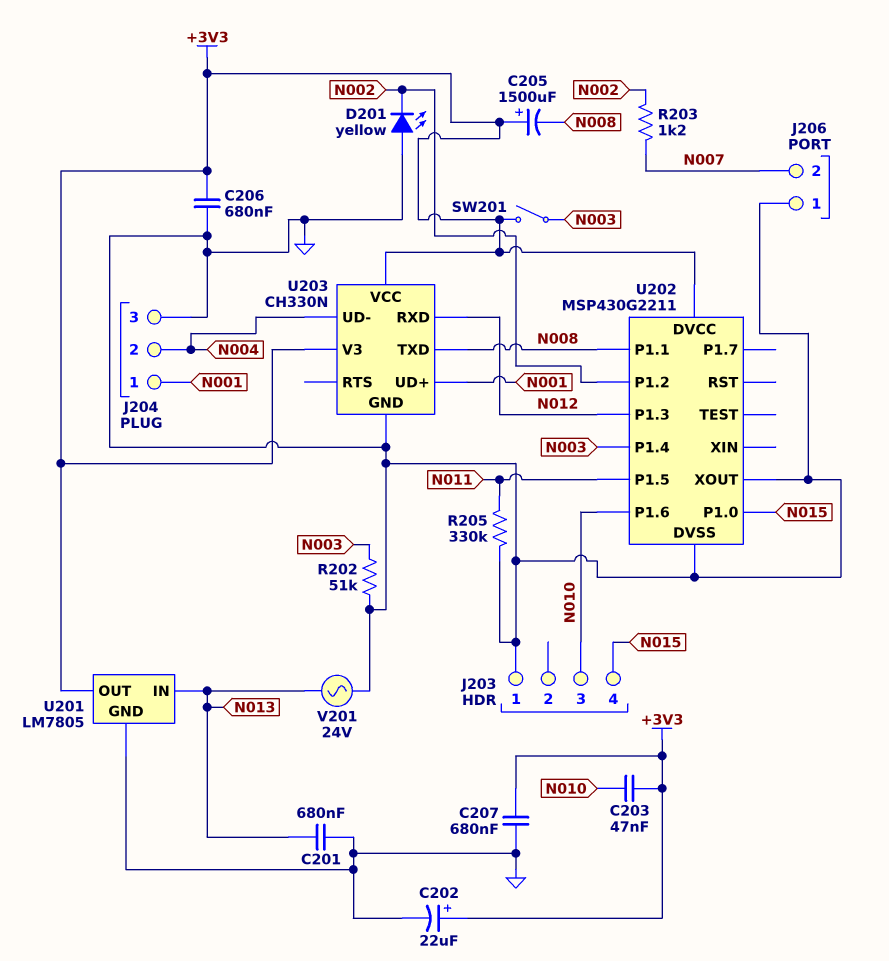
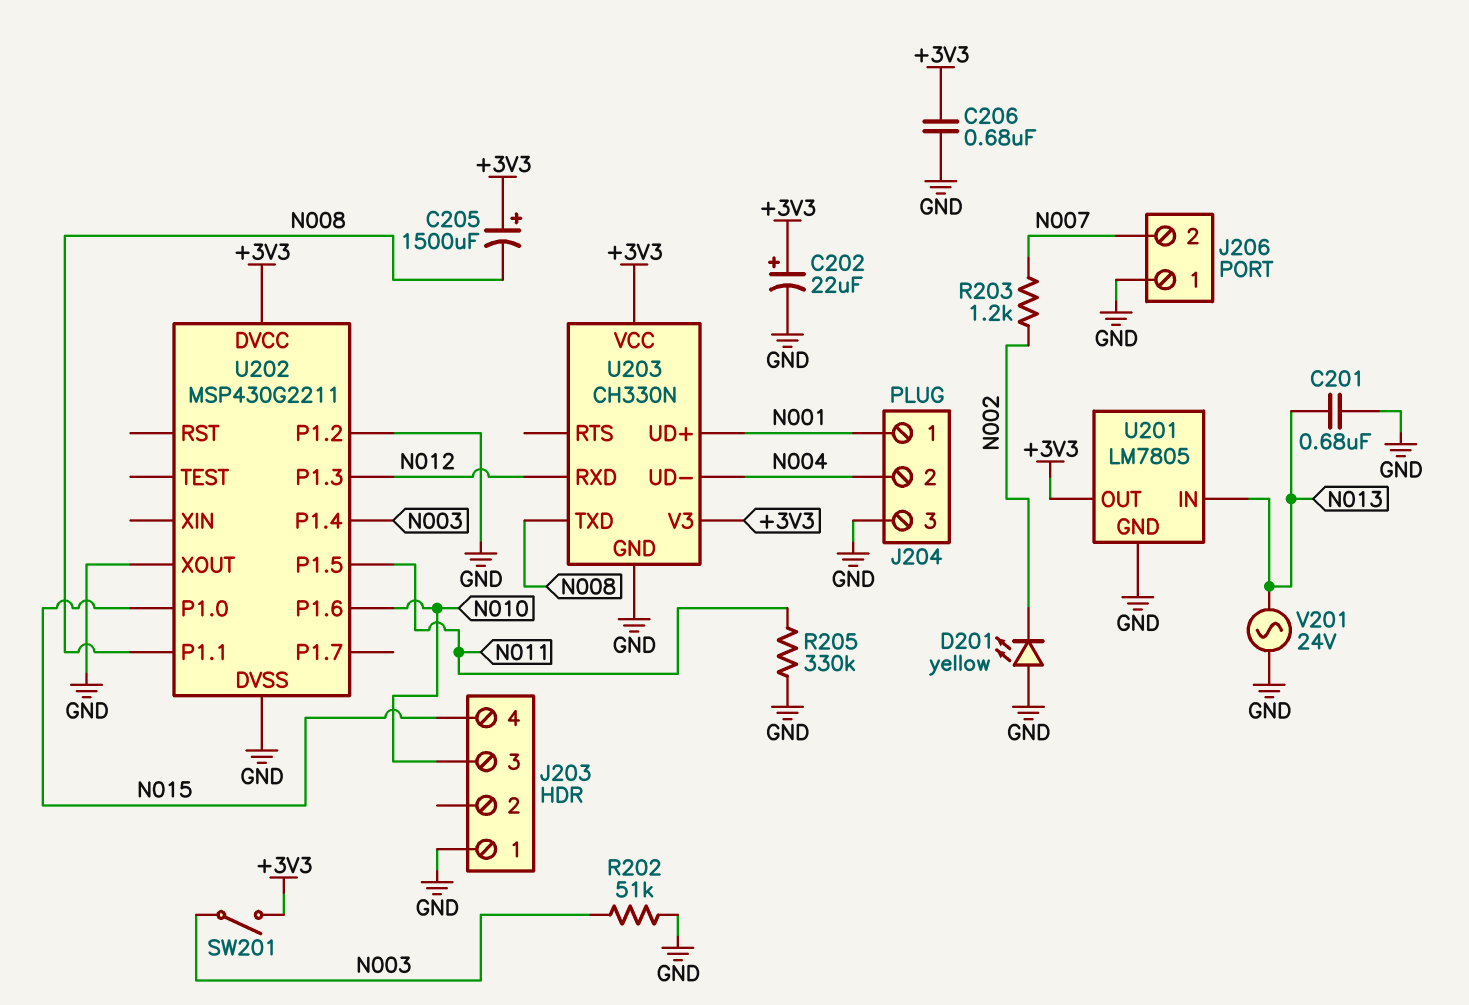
C203: 47nF (+3V3, N010) -> none
C207: 680nF (+3V3, GND) -> none
U202 pin P1.2: N002 -> GND

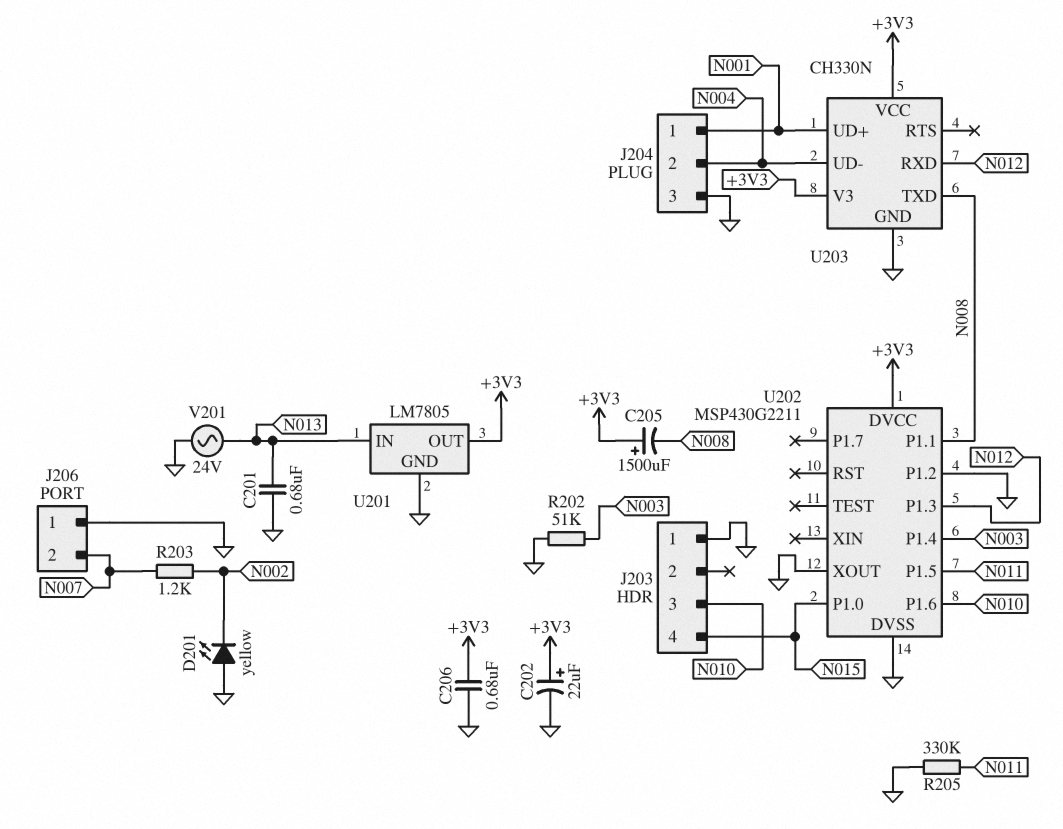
SW201: switch (+3V3, N003) -> none

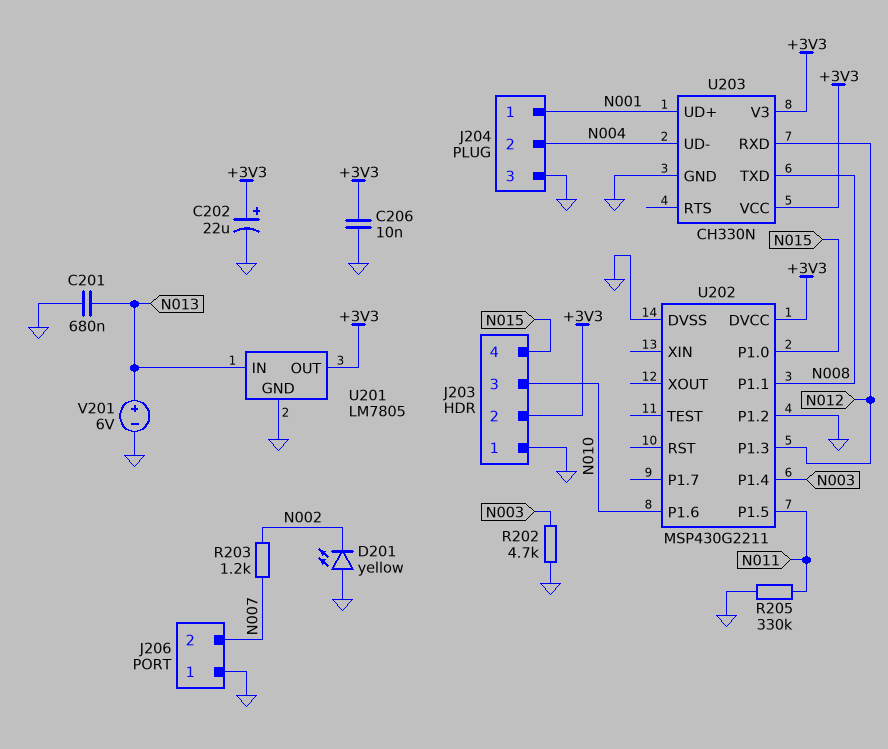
C205: 1500uF (plus +3V3, minus N008) -> none
C206: 680nF (+3V3, GND) -> 10nF (+3V3, GND)
J203 pin 2: none -> +3V3
R202: 51k (GND, N003) -> 4.7k (GND, N003)
U202 pin XOUT: GND -> none
V201: AC 24V (GND, N013) -> 6V (plus N013, minus GND)

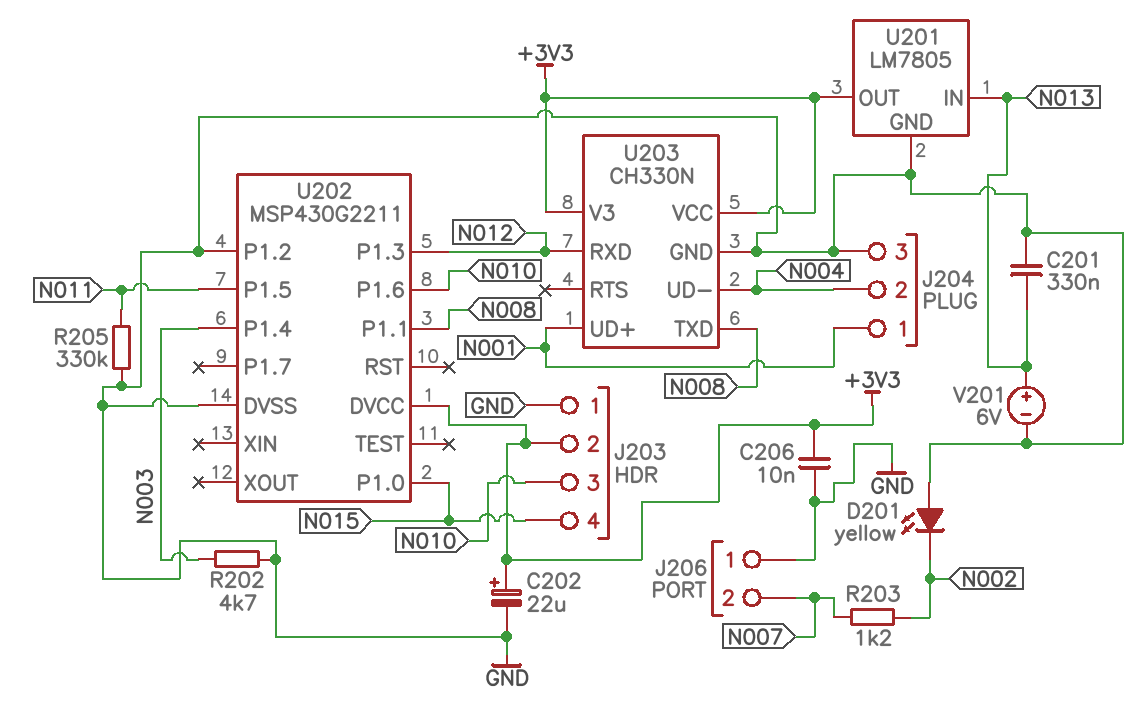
C201: 680nF (GND, N013) -> 330nF (GND, N013)

